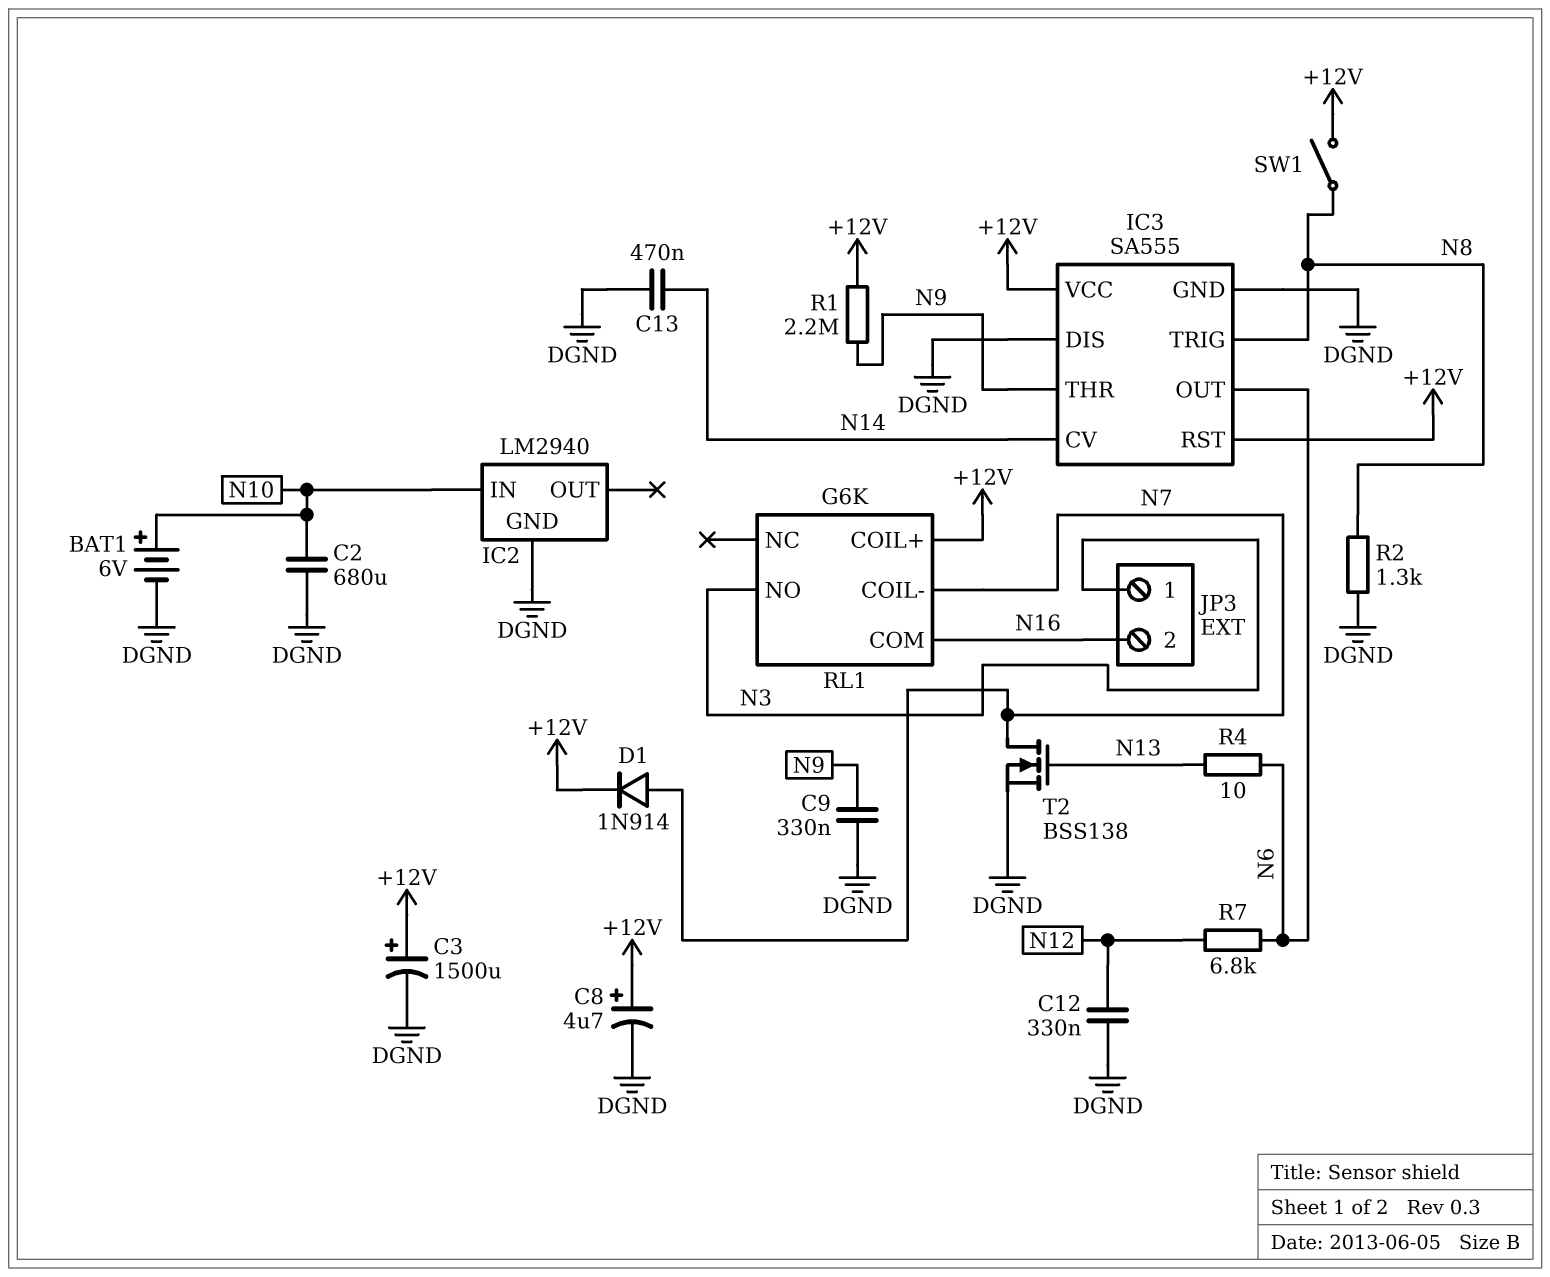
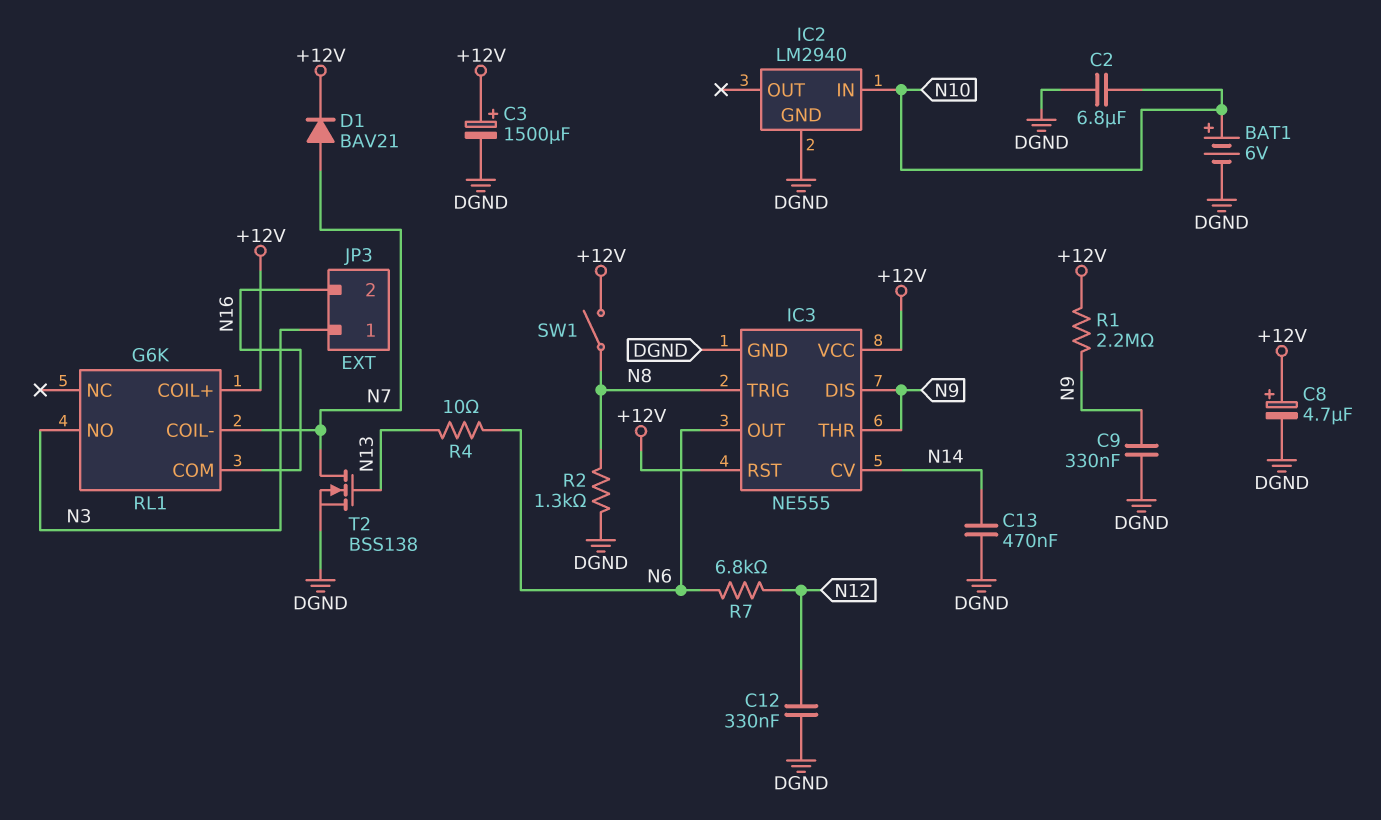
C2: 680uF (DGND, N10) -> 6.8uF (DGND, N10)
D1: diode 1N914 (A N7, K +12V) -> diode BAV21 (A N7, K +12V)
IC3: SA555 -> NE555
IC3 pin DIS: DGND -> N9

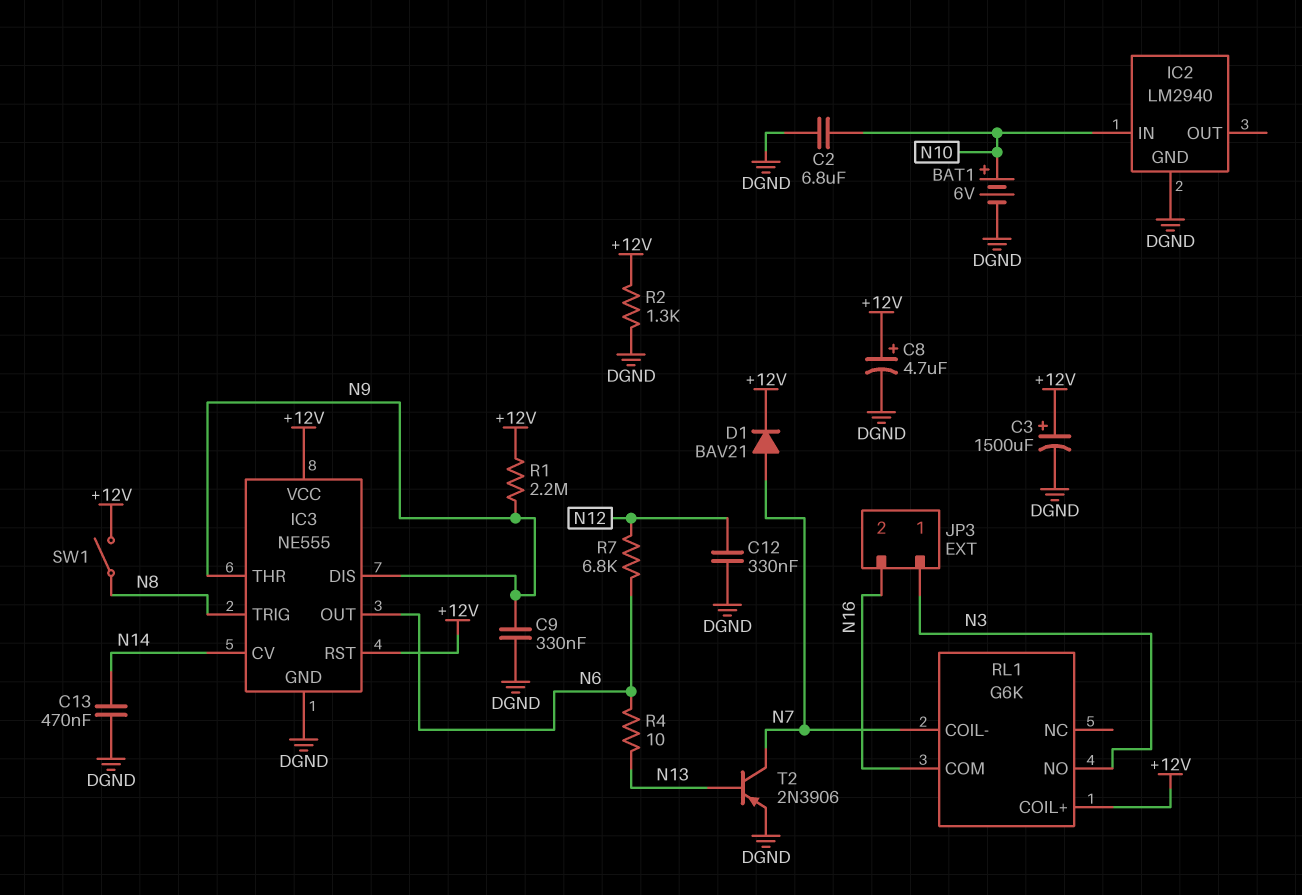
R2: 1.3k (DGND, N8) -> 1.3k (+12V, DGND)
T2: NMOS BSS138 (G N13, D N7, S DGND) -> PNP 2N3906 (B N13, C N7, E DGND)

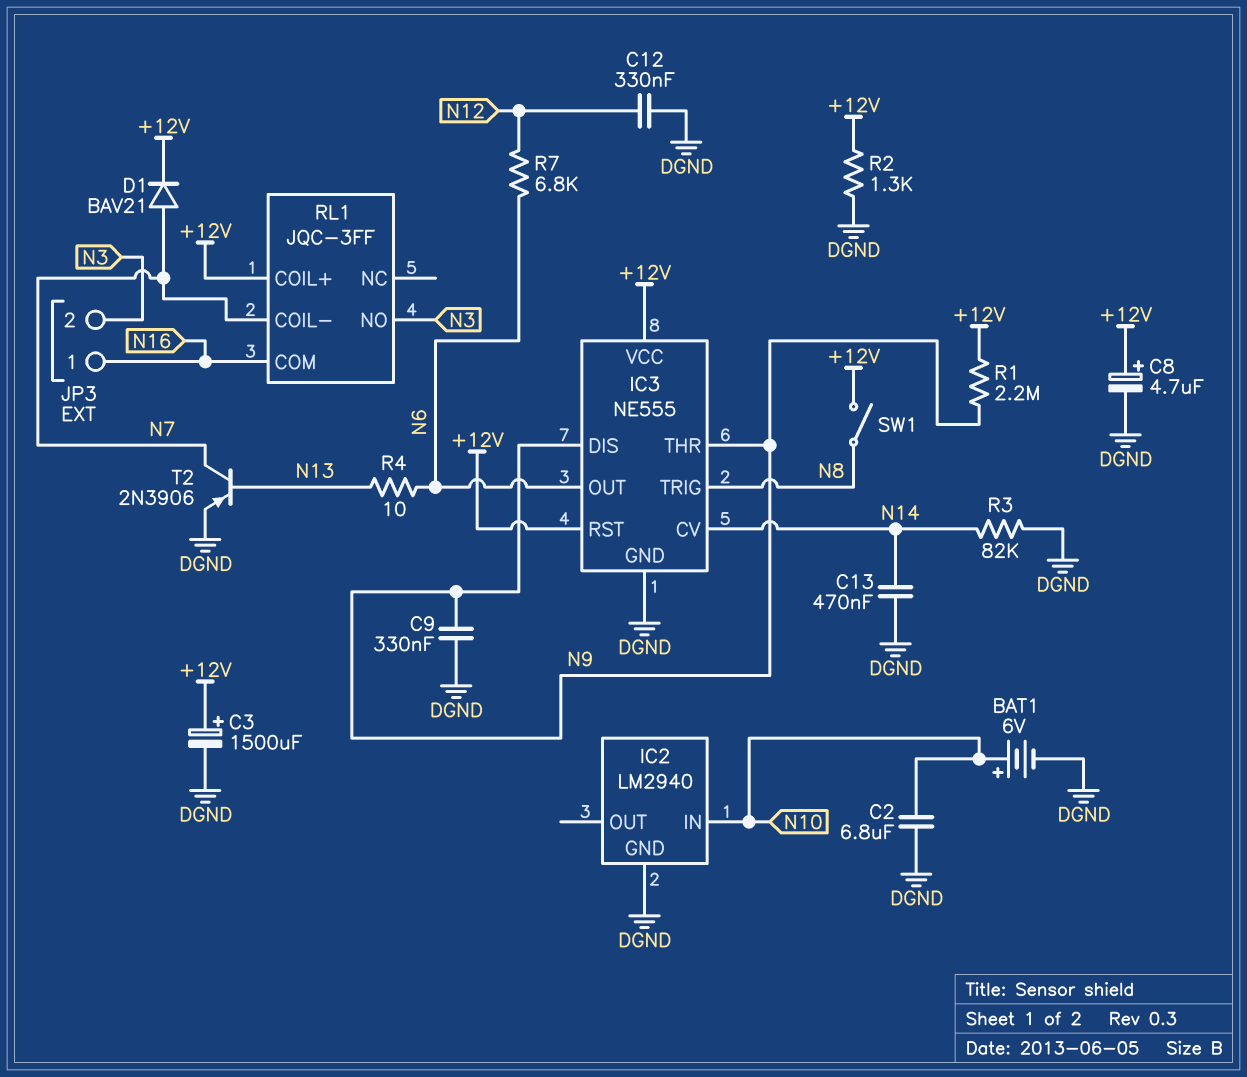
JP3 pin 1: N3 -> N16
JP3 pin 2: N16 -> N3
R3: none -> 82k (DGND, N14)
RL1: G6K -> JQC-3FF

